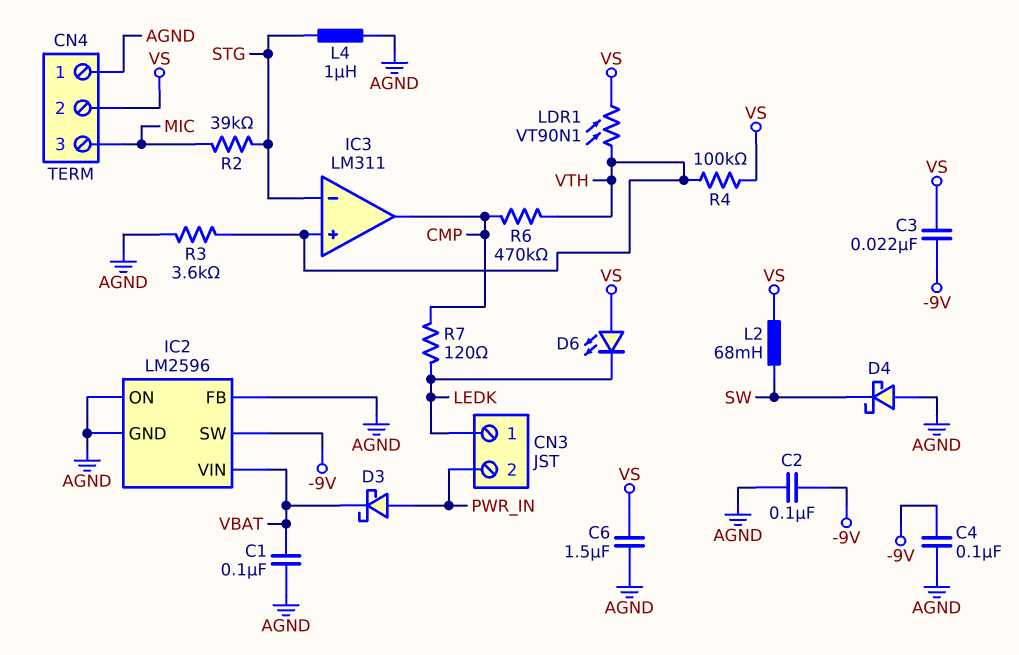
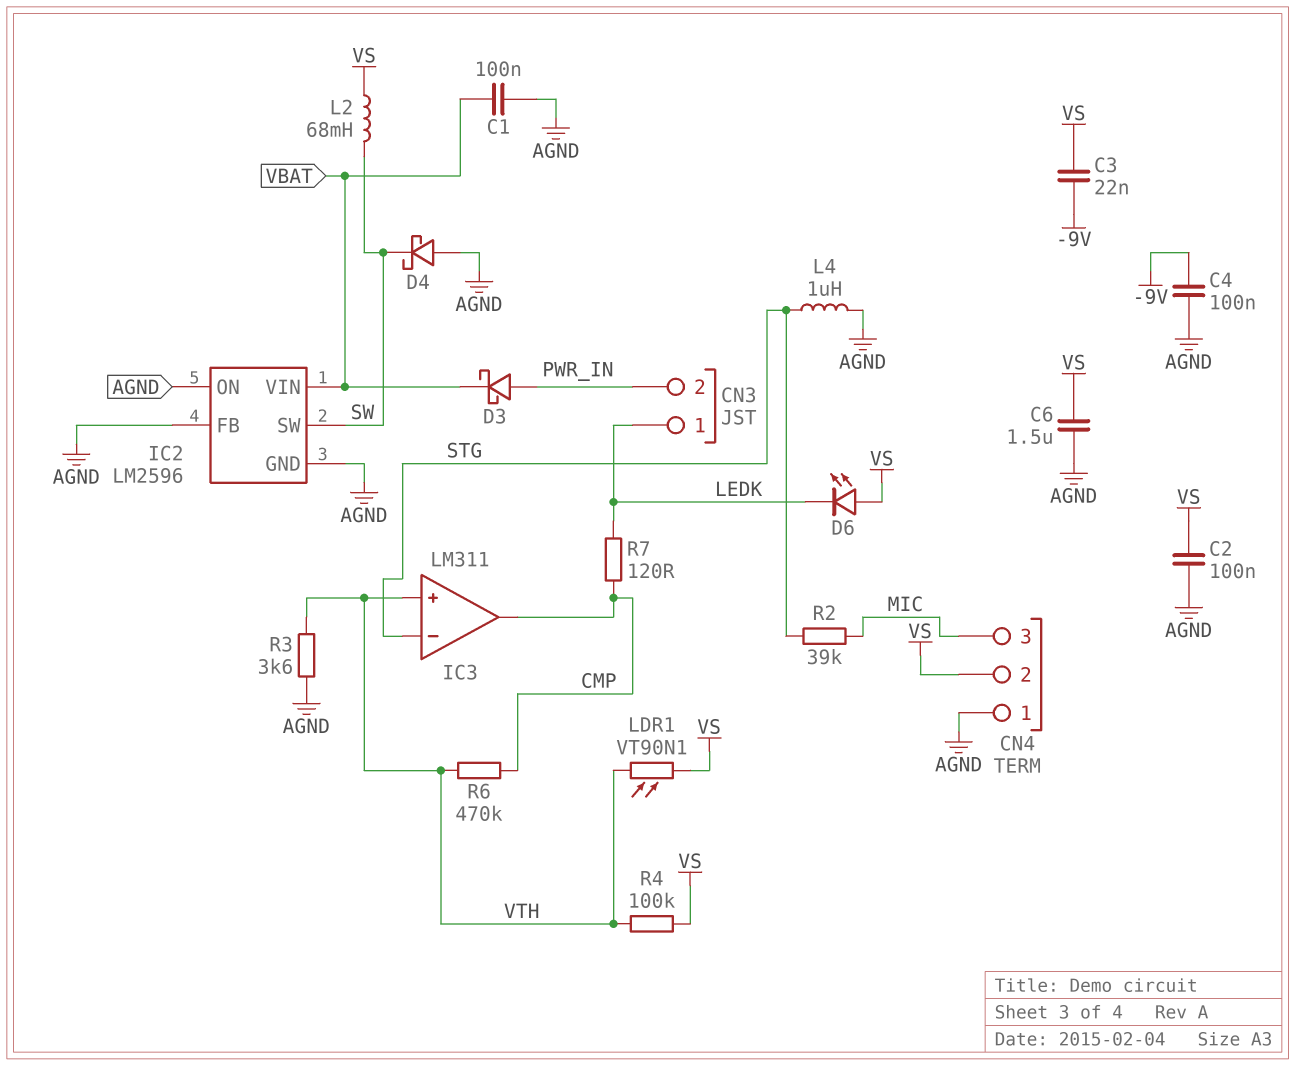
C2: 100nF (-9V, AGND) -> 100nF (AGND, VS)
IC2 pin SW: -9V -> SW

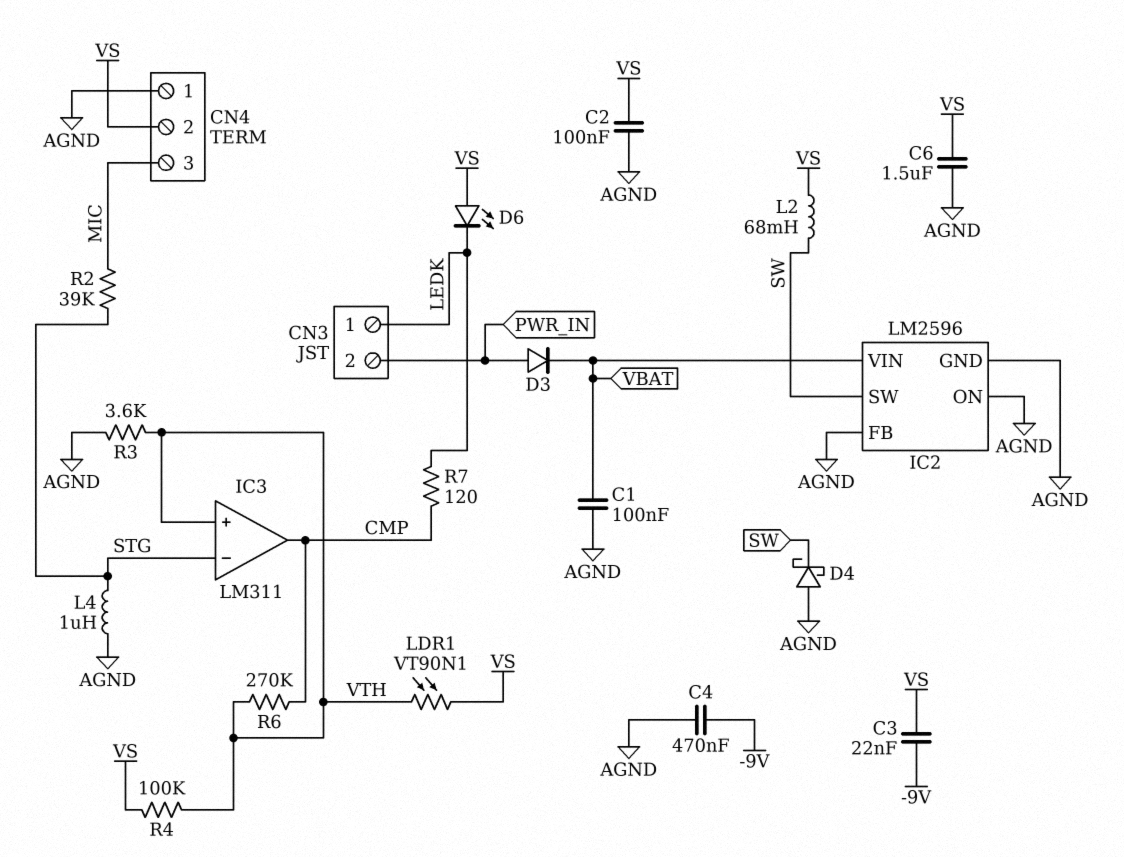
C4: 100nF (-9V, AGND) -> 470nF (-9V, AGND)
D3: schottky (A PWR_IN, K VBAT) -> diode (A PWR_IN, K VBAT)
R6: 470k (CMP, VTH) -> 270k (CMP, VTH)

